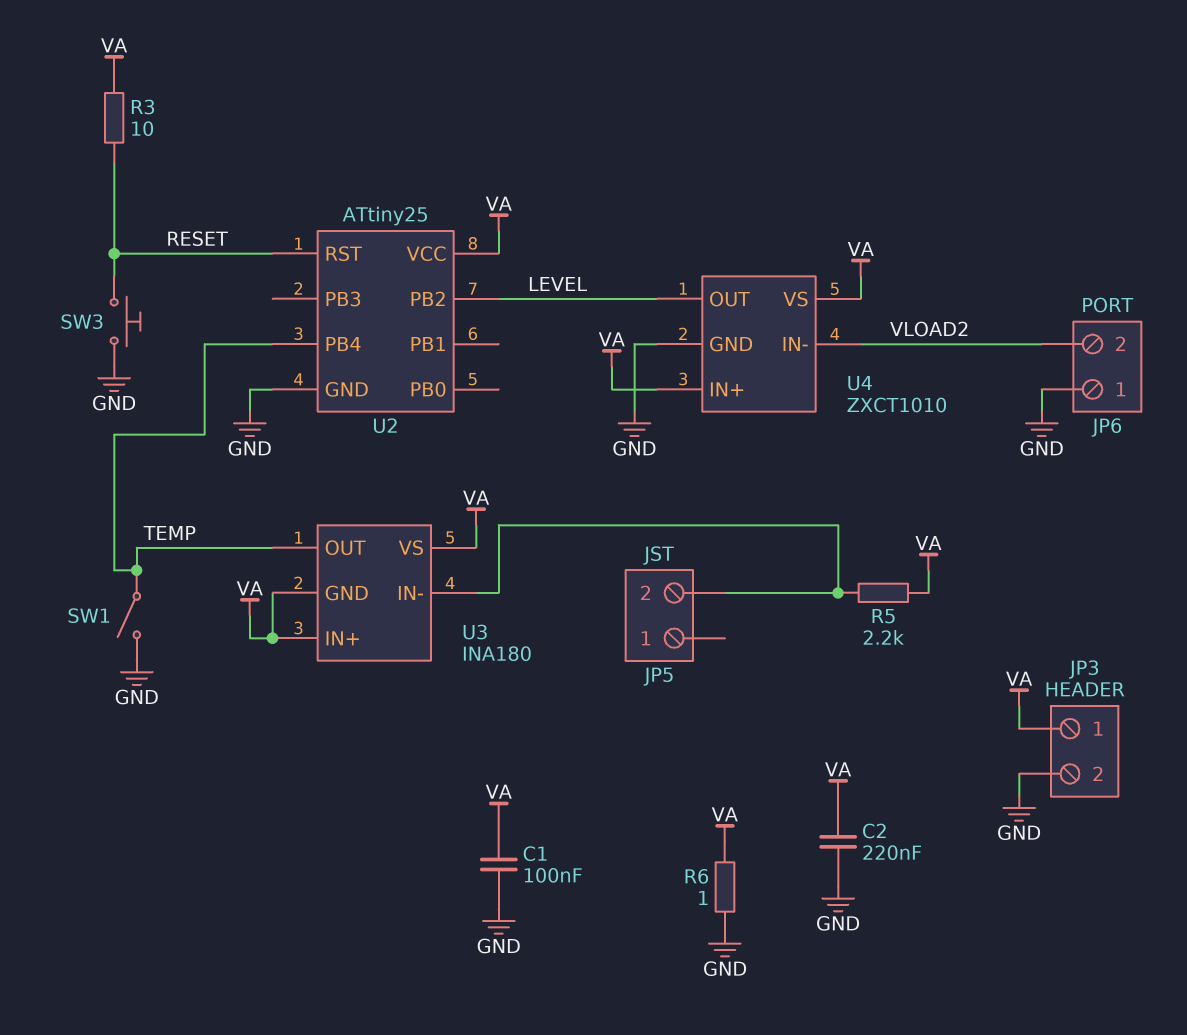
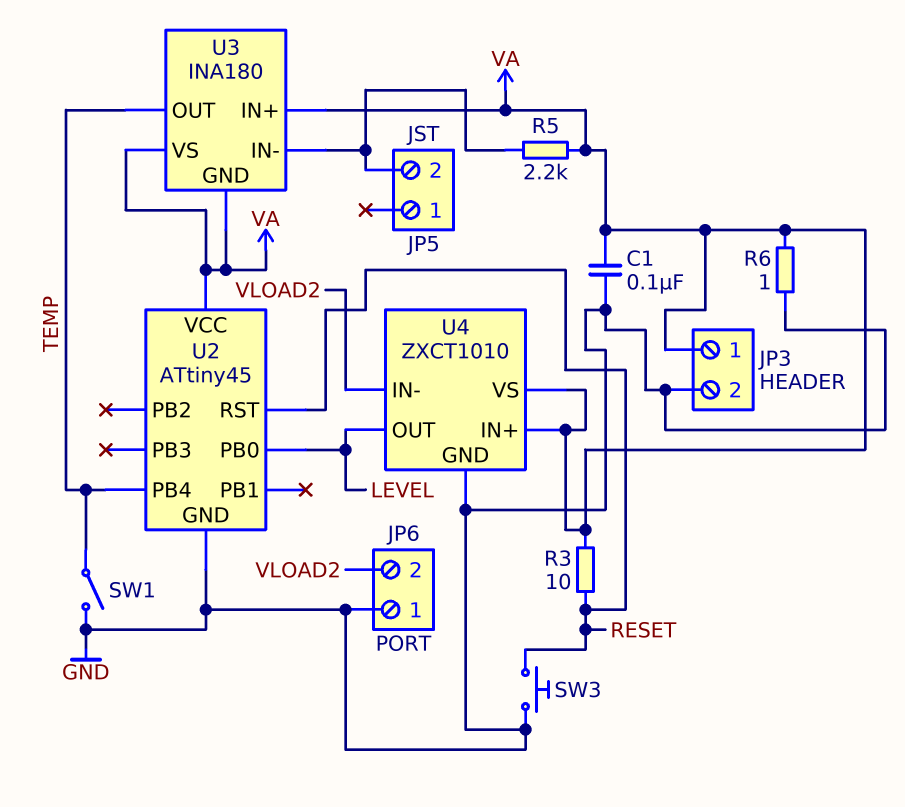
C2: 220nF (GND, VA) -> none
U2: ATtiny25 -> ATtiny45
U2 pin PB0: none -> LEVEL
U2 pin PB2: LEVEL -> none

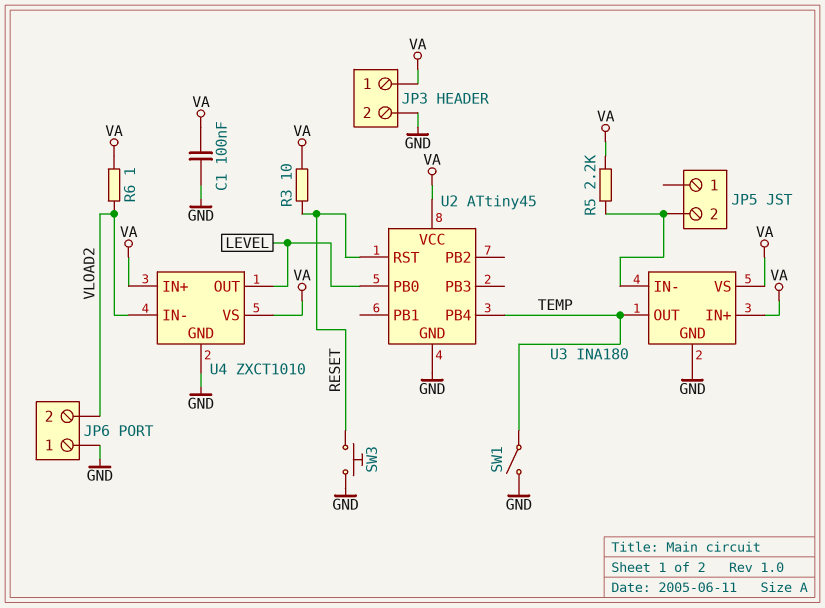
R6: 1 (GND, VA) -> 1 (VA, VLOAD2)
U3 pin GND: VA -> GND

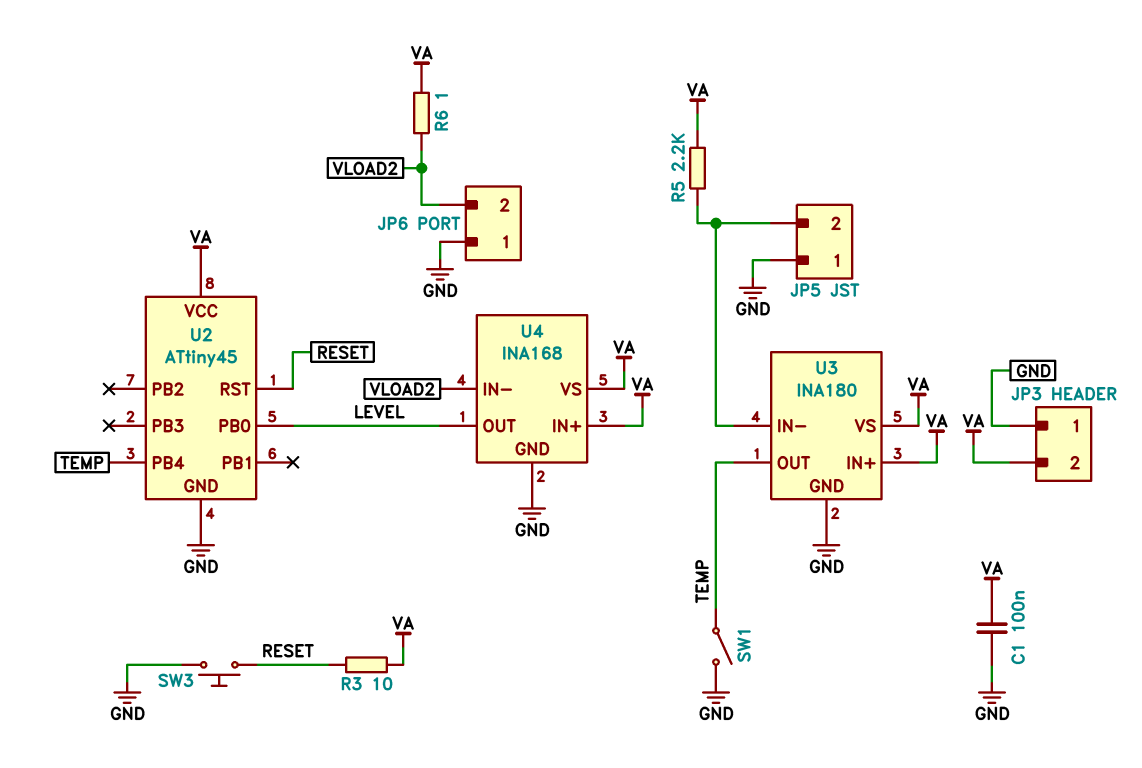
JP3 pin 1: VA -> GND
JP3 pin 2: GND -> VA
JP5 pin 1: none -> GND
U4: ZXCT1010 -> INA168

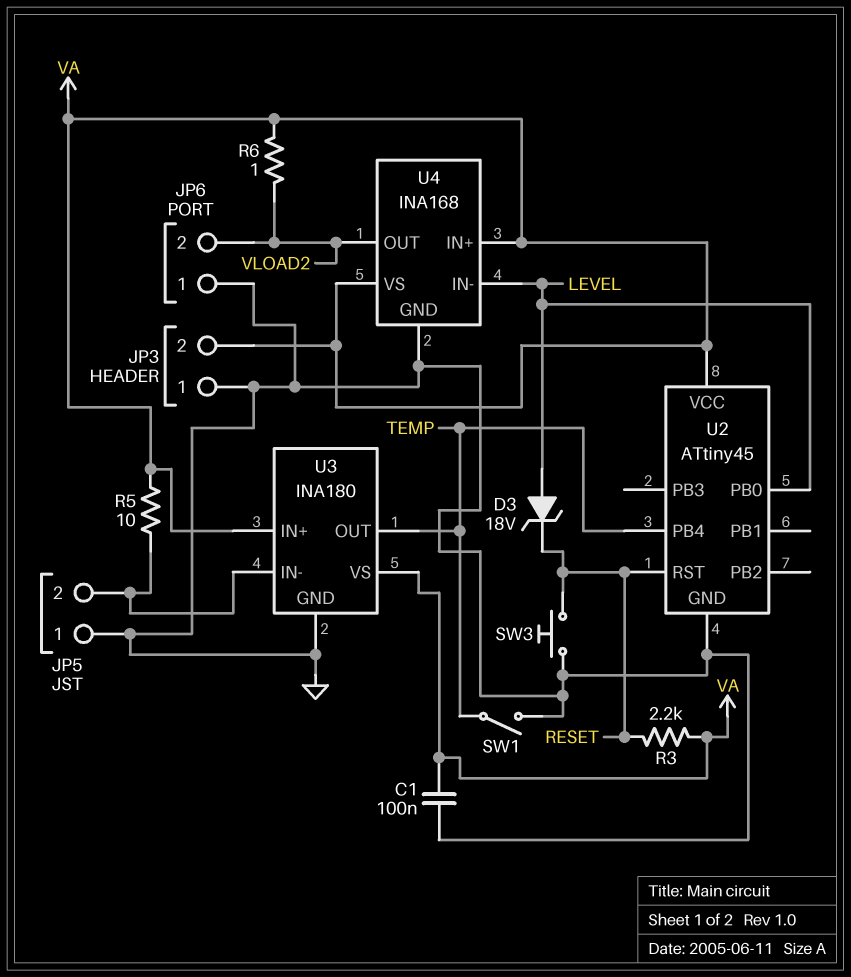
D3: none -> zener 18V (A LEVEL, K RESET)
R3: 10 (RESET, VA) -> 2.2k (RESET, VA)
R5: 2.2k (JP5/2, VA) -> 10 (JP5/2, VA)
U4 pin IN-: VLOAD2 -> LEVEL
U4 pin OUT: LEVEL -> VLOAD2

